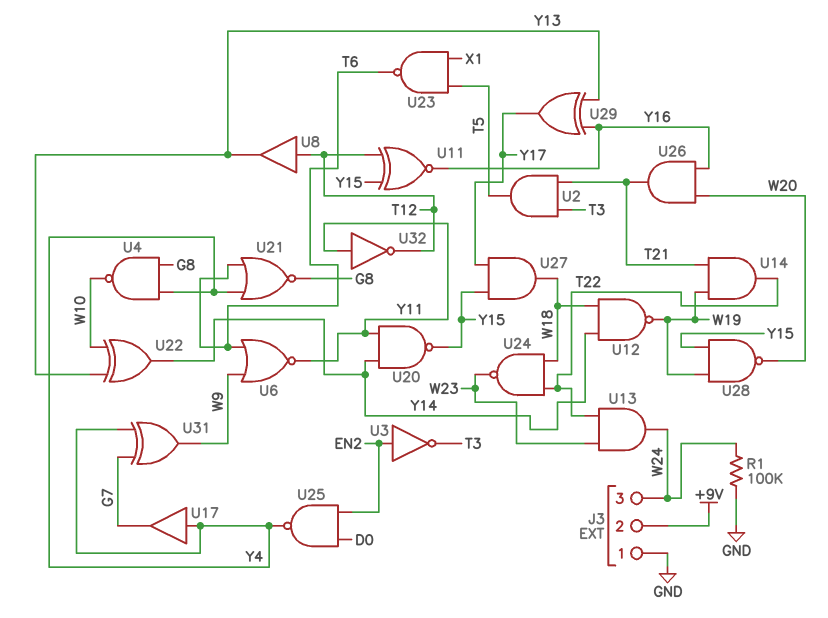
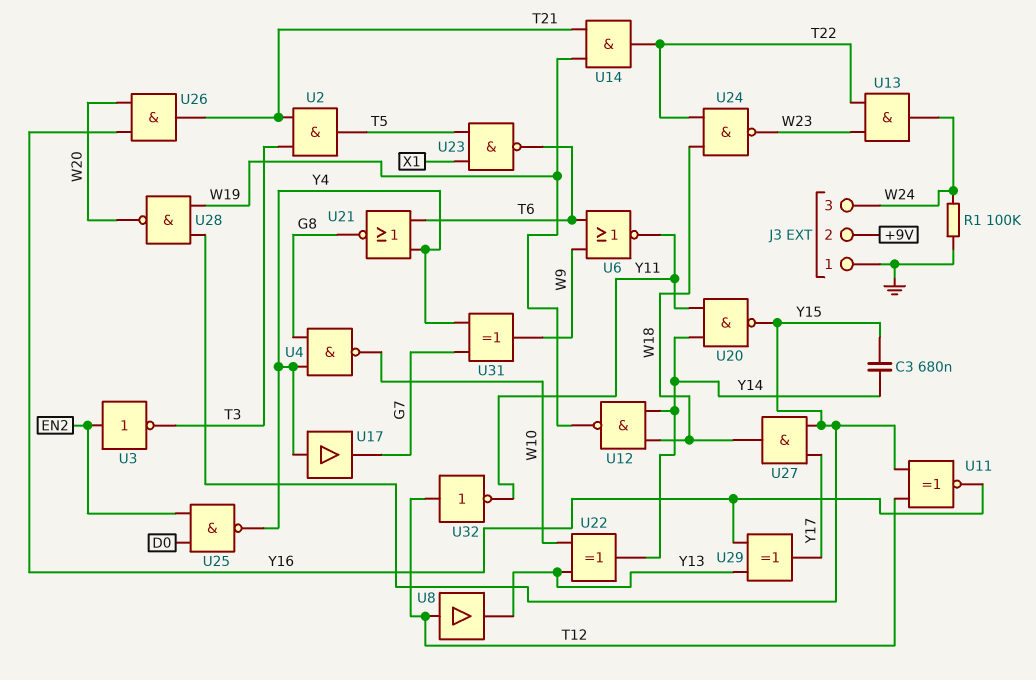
C3: none -> 680nF (Y14, Y15)
U32: NOT (in Y11, out T12) -> NOT (in T12, out Y11)

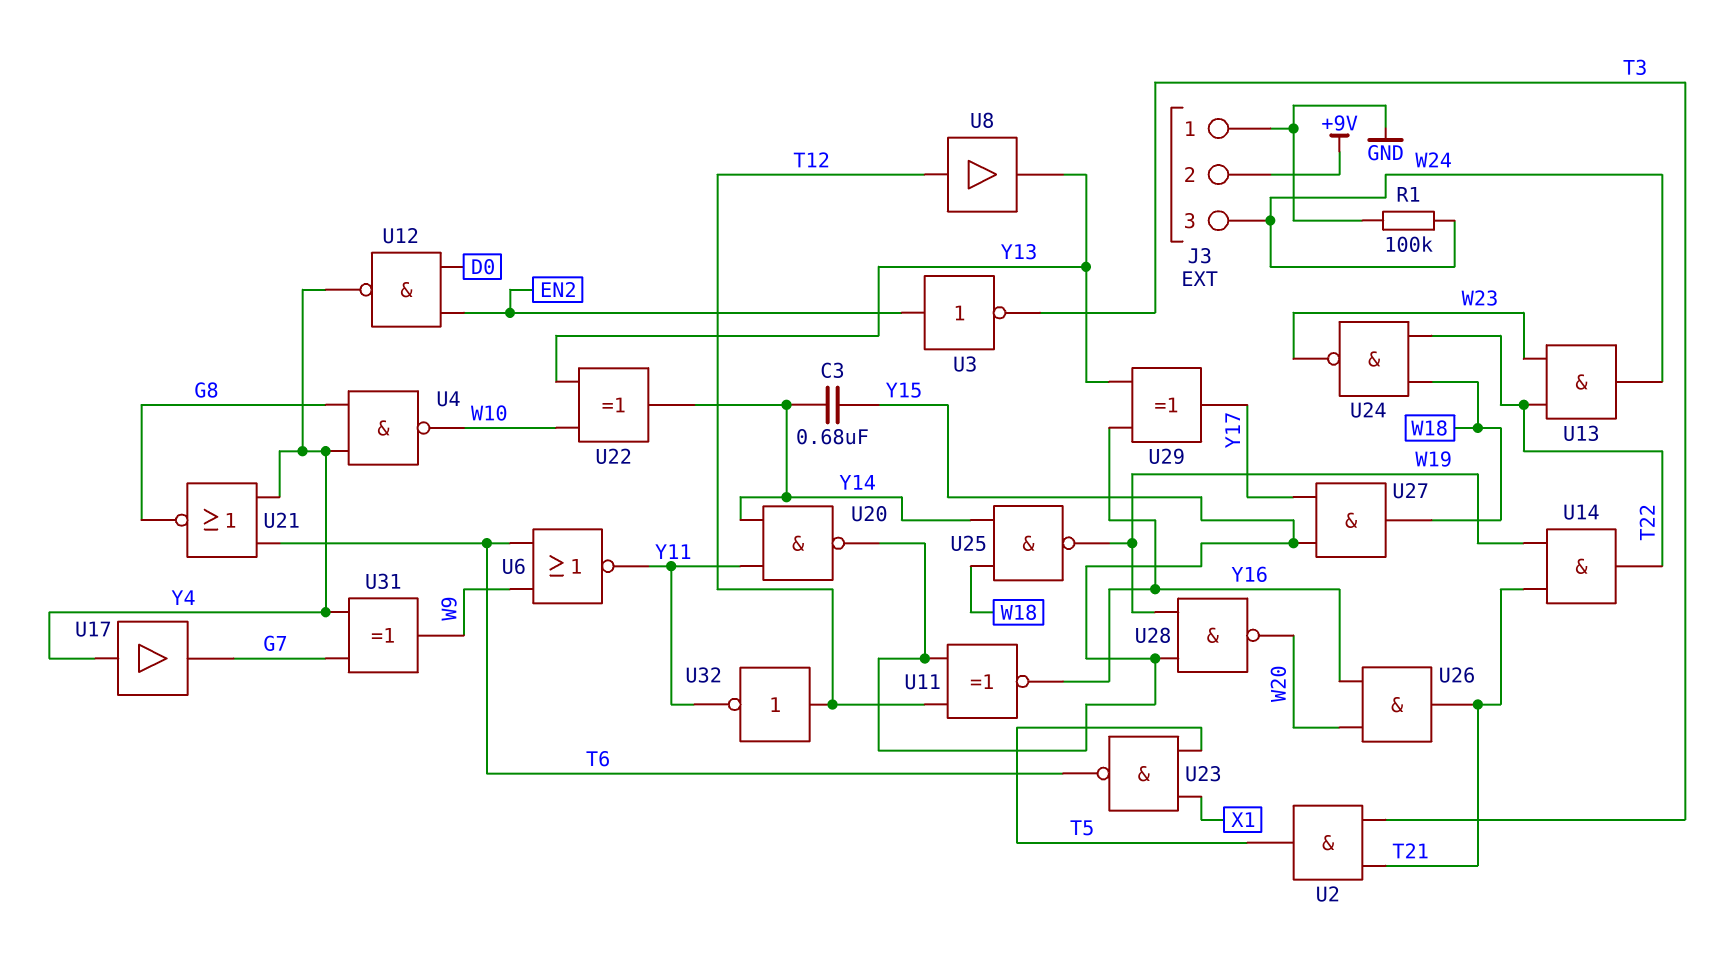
U12: NAND (in W18, in Y14, out W19) -> NAND (in D0, in EN2, out Y4)
U25: NAND (in D0, in EN2, out Y4) -> NAND (in W18, in Y14, out W19)

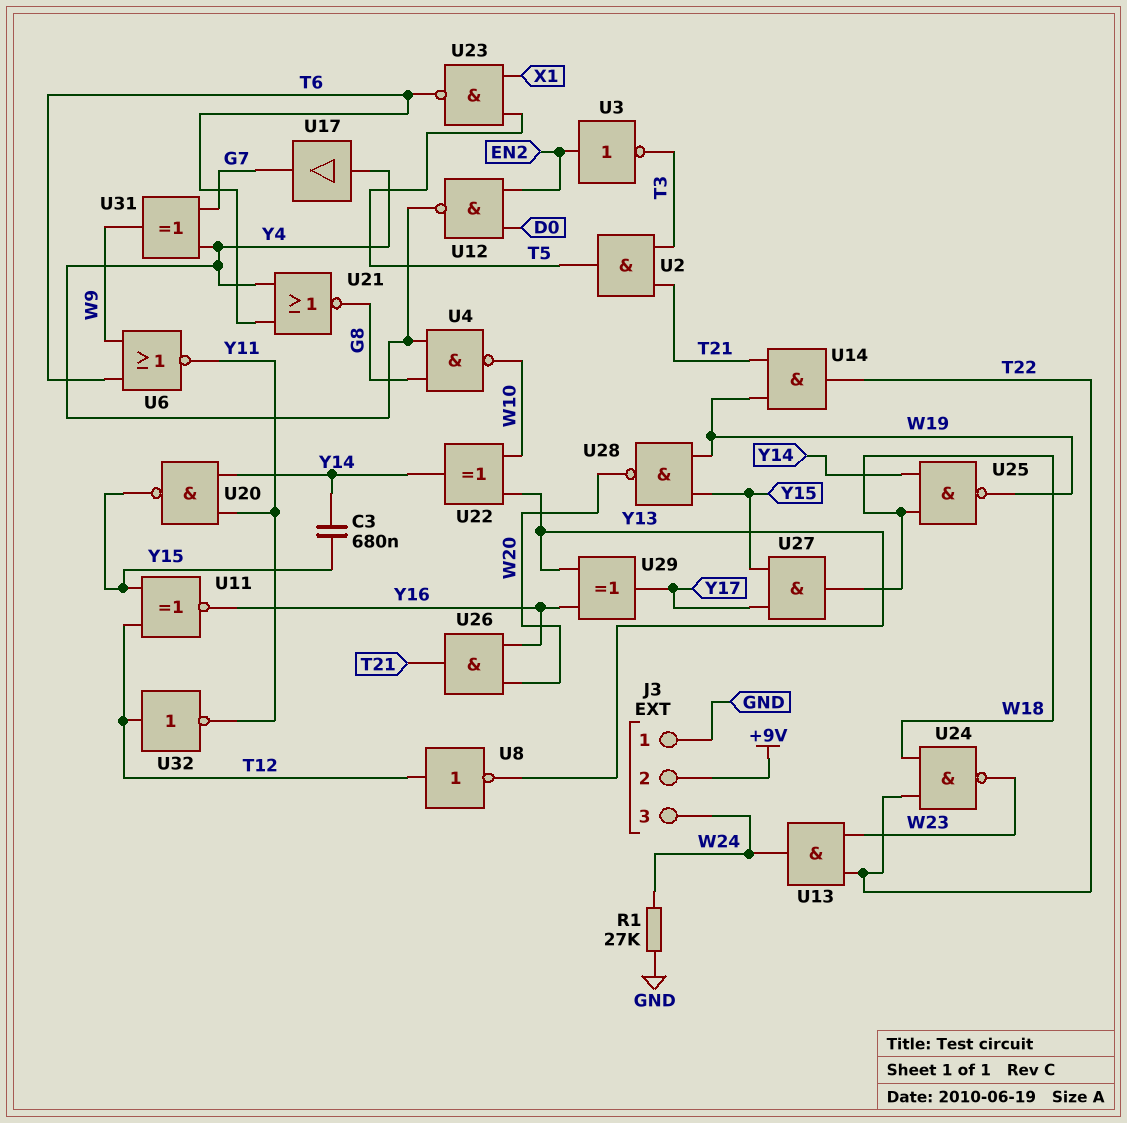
R1: 100k (GND, W24) -> 27k (GND, W24)
U8: buffer (in T12, out Y13) -> NOT (in T12, out Y13)

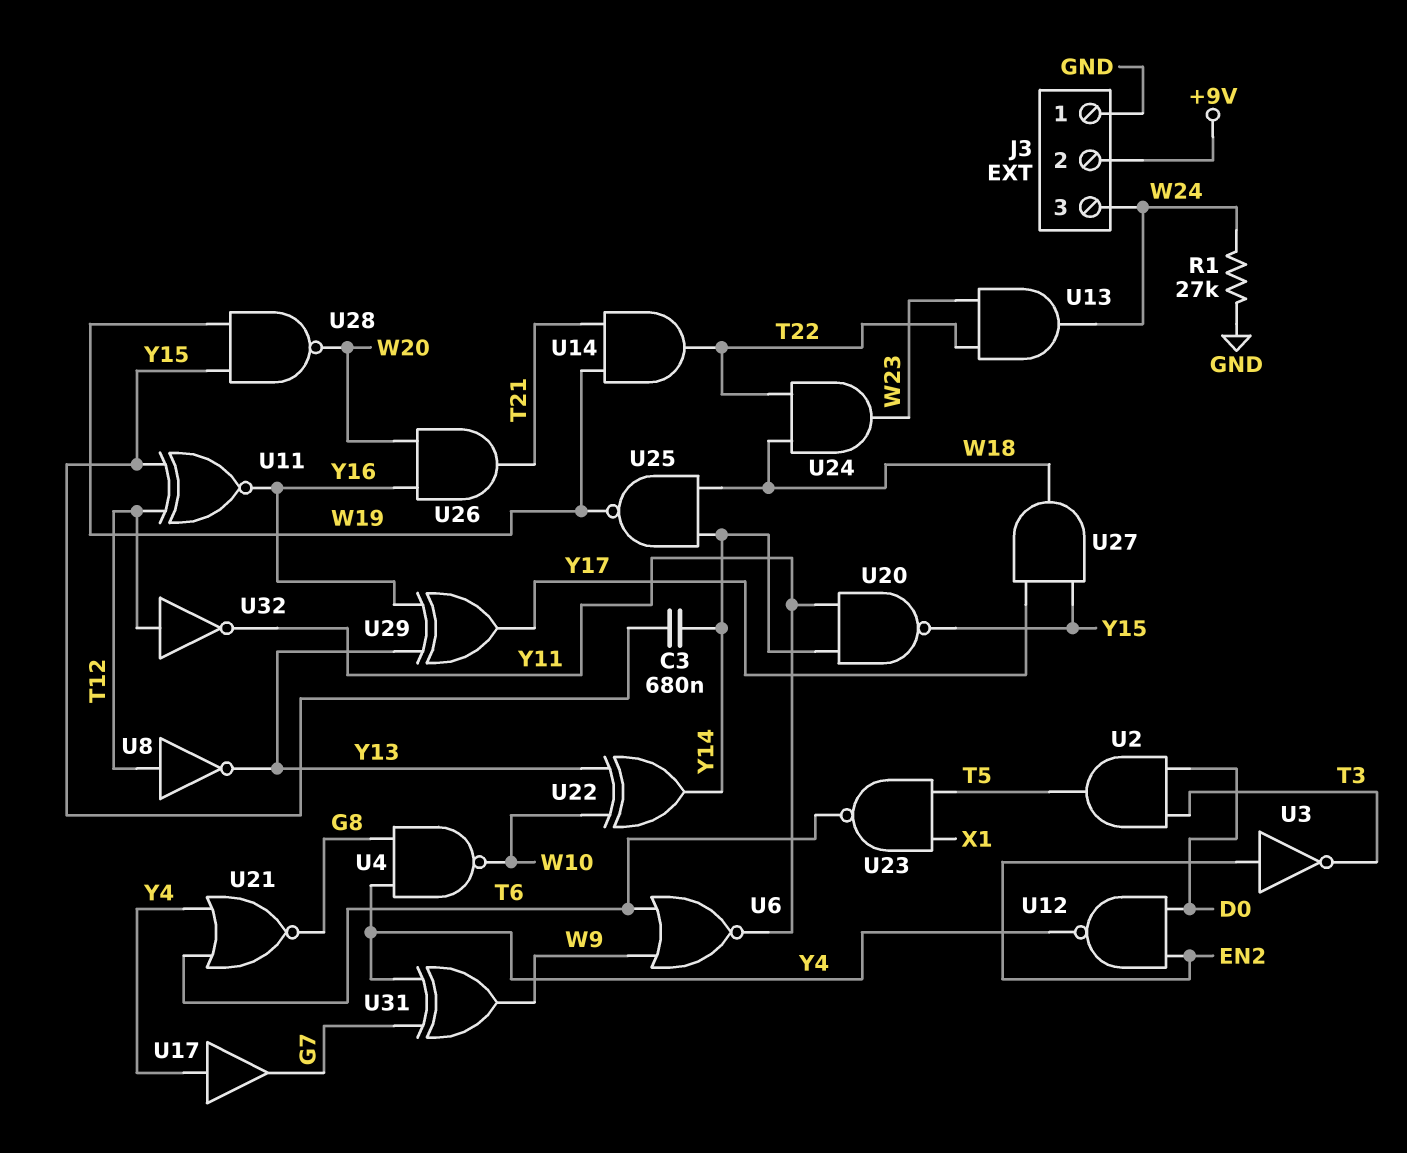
U2: AND (in T3, in T21, out T5) -> AND (in D0, in T3, out T5)
U24: NAND (in T22, in W18, out W23) -> AND (in T22, in W18, out W23)

